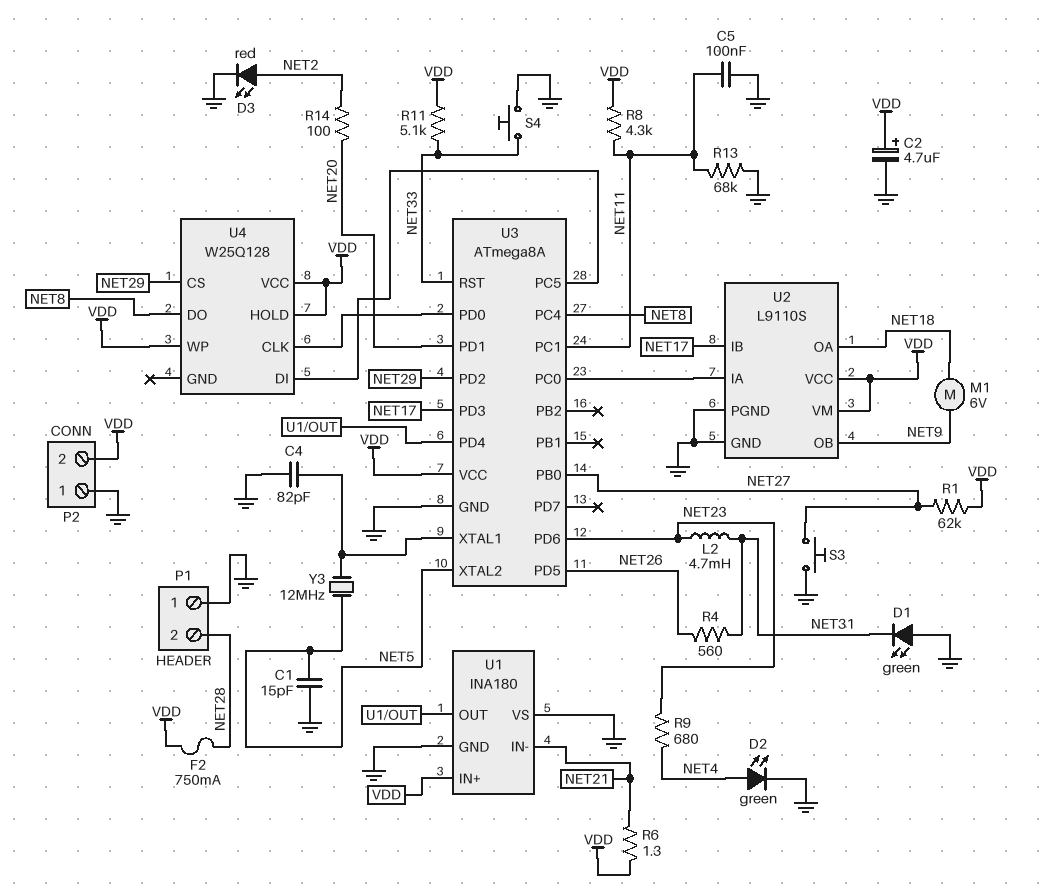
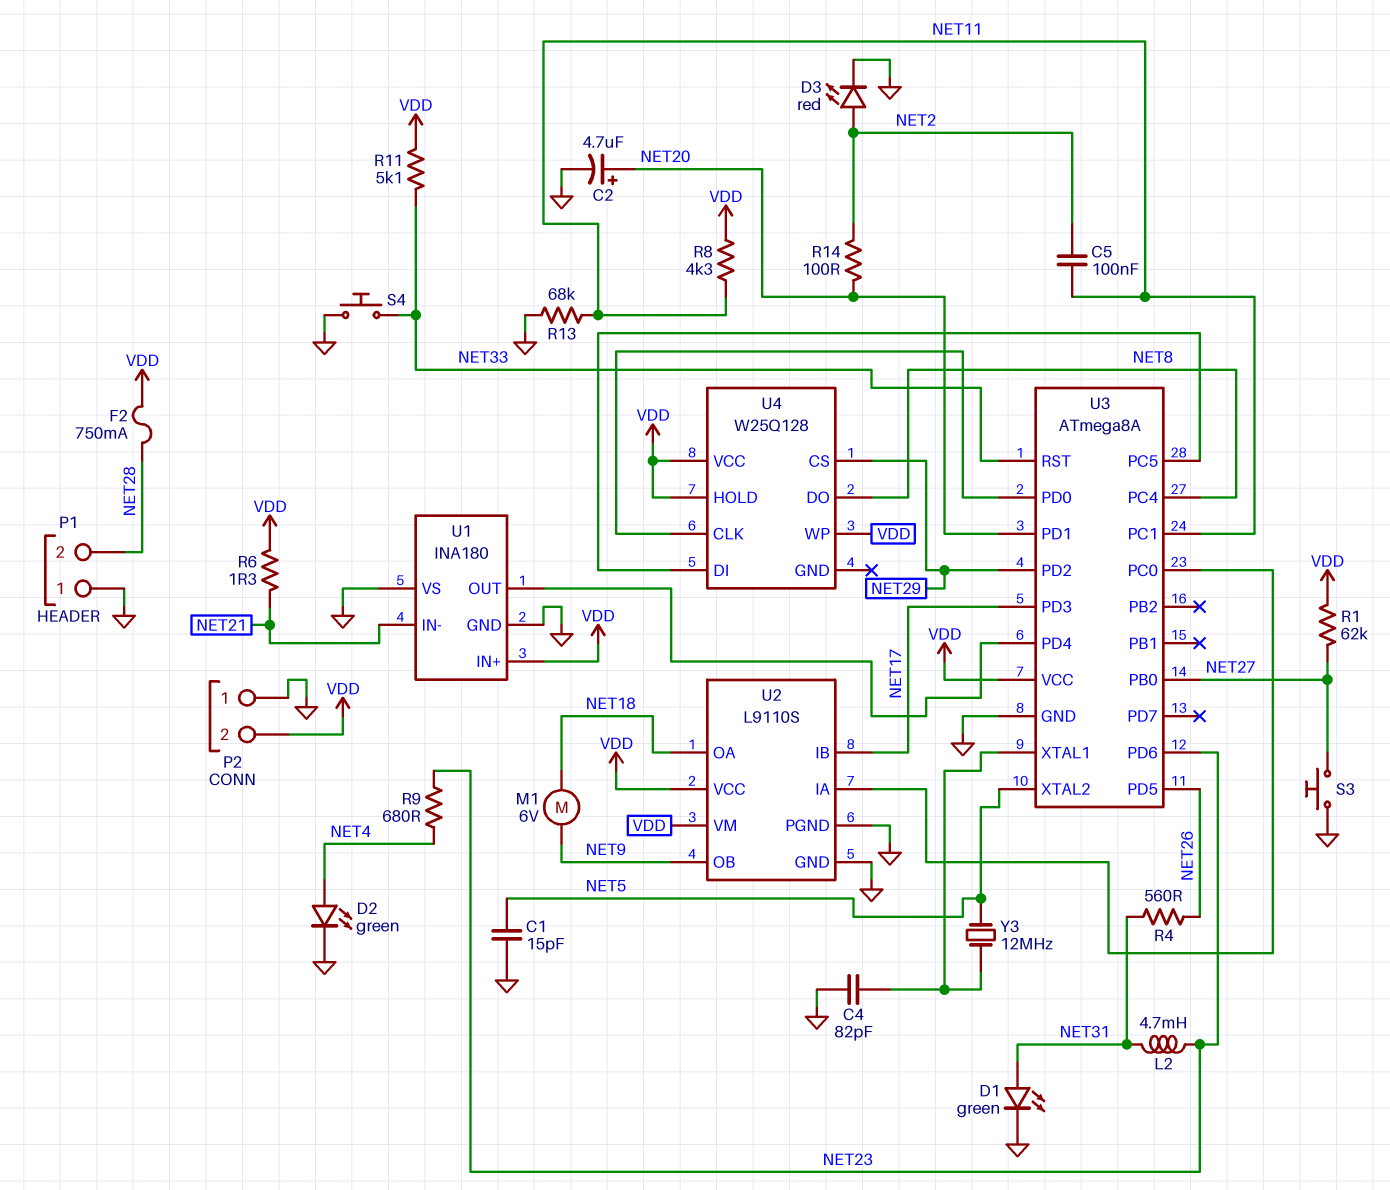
C2: 4.7uF (plus VDD, minus GND) -> 4.7uF (plus NET20, minus GND)
C5: 100nF (GND, NET11) -> 100nF (NET2, NET11)
D1: LED green (A GND, K NET31) -> LED green (A NET31, K GND)

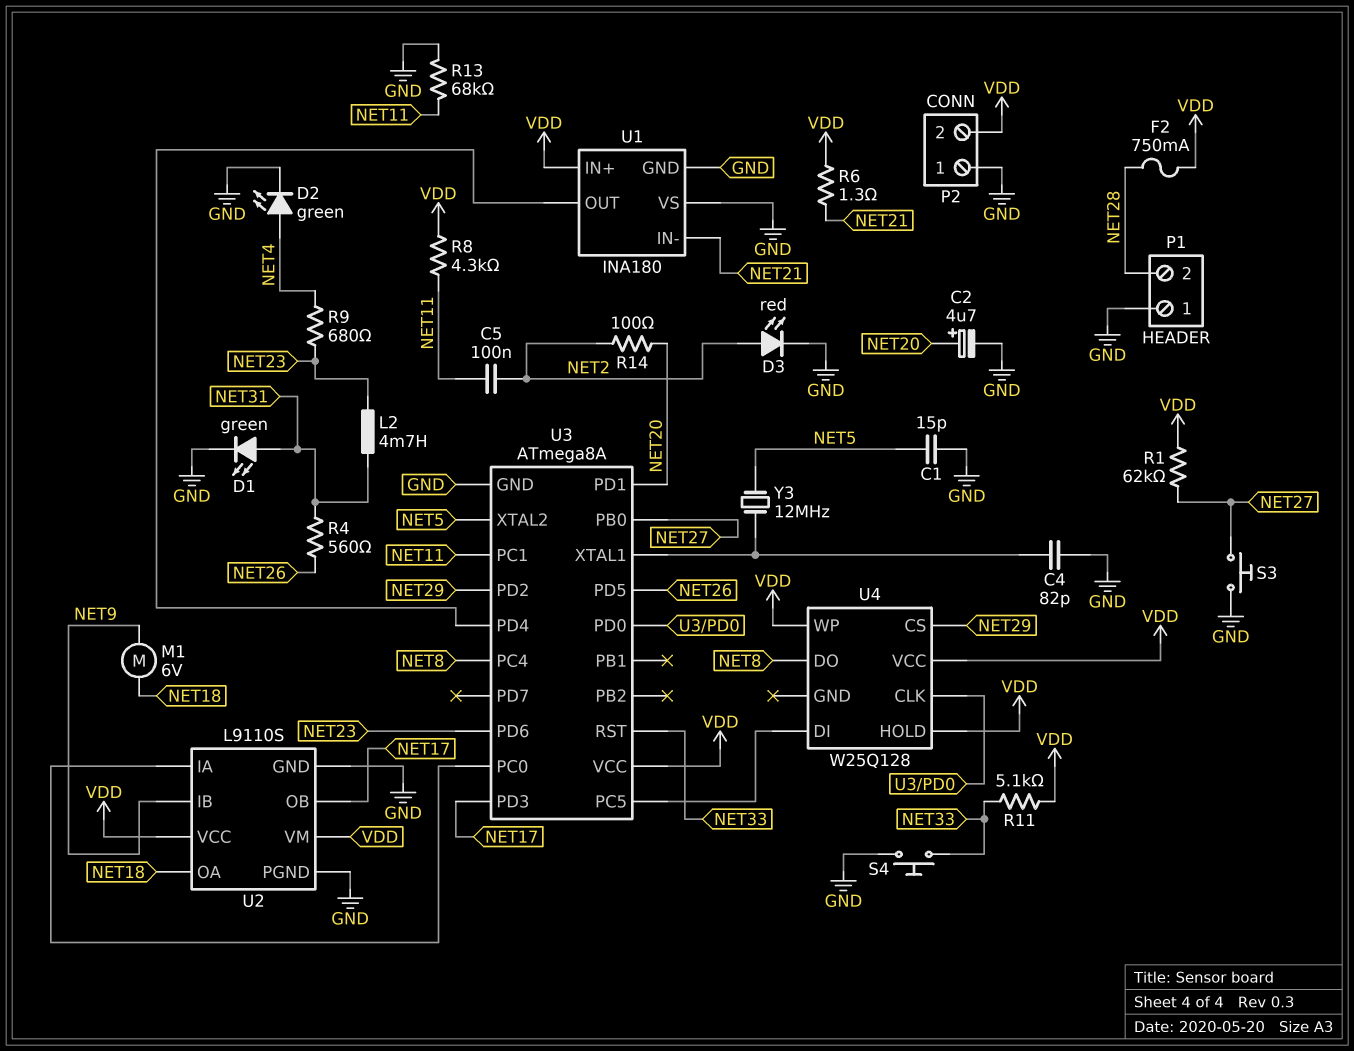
U2 pin IB: NET17 -> NET9
U2 pin OB: NET9 -> NET17

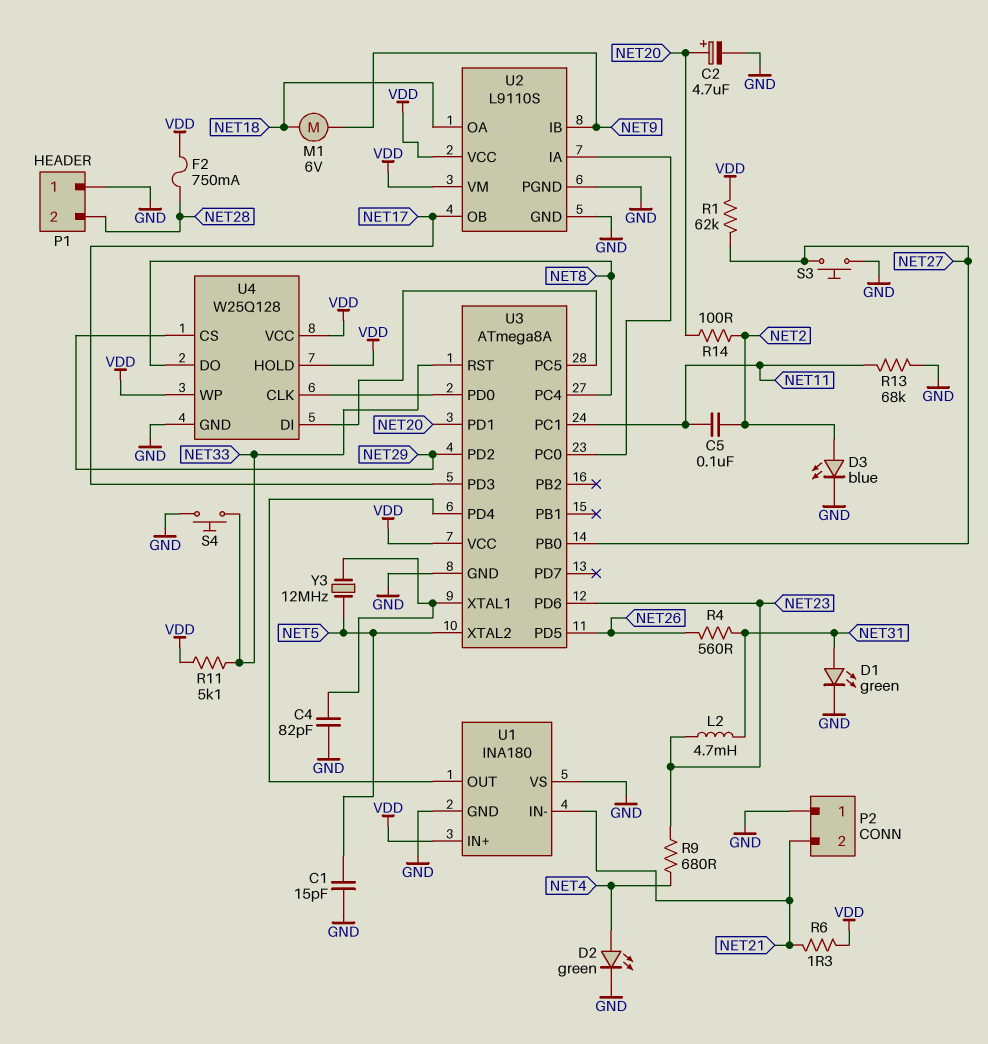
D3: LED red (A NET2, K GND) -> LED blue (A NET2, K GND)
P2 pin 2: VDD -> NET21
R8: 4.3k (NET11, VDD) -> none
U4 pin GND: none -> GND

